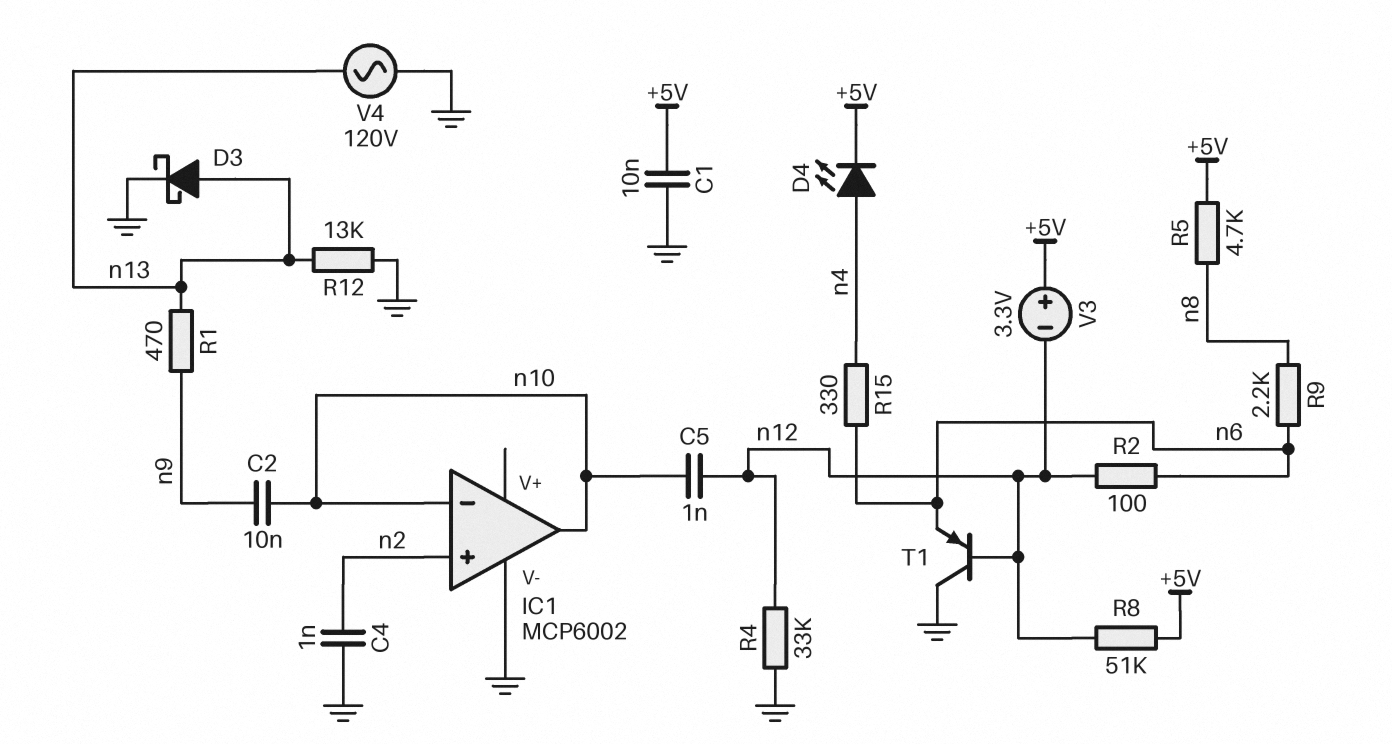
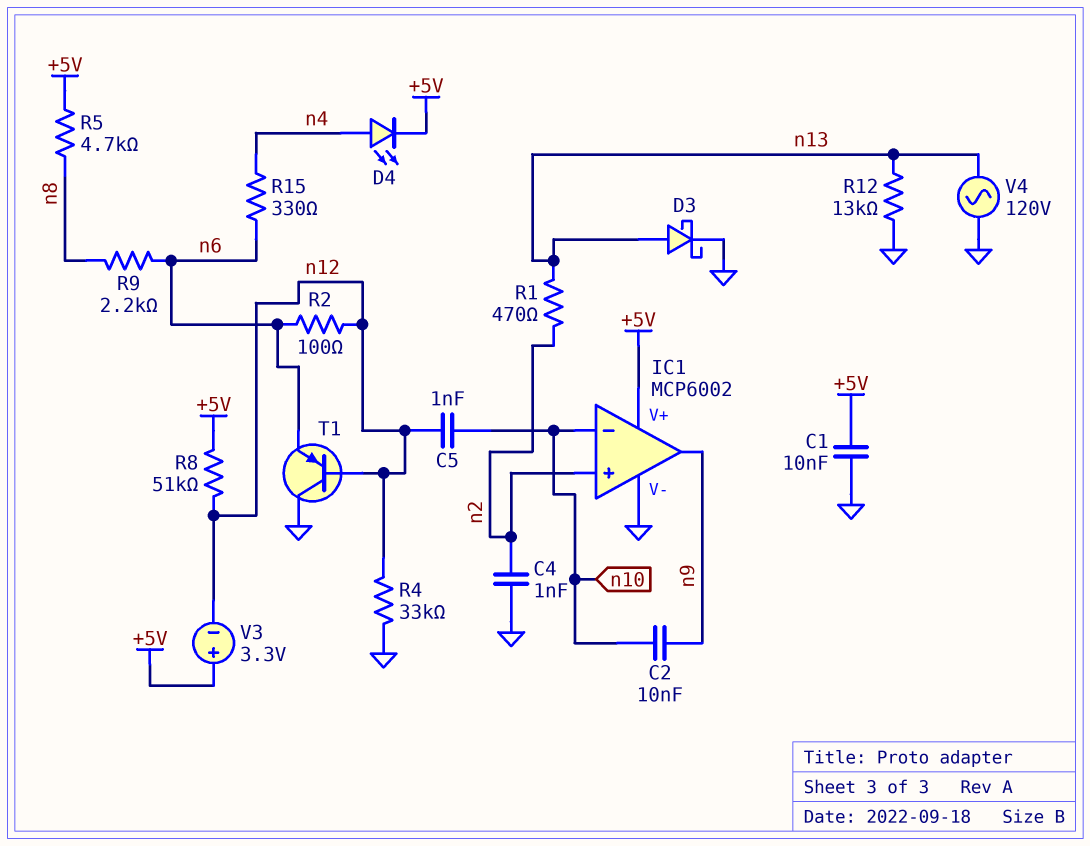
IC1 pin V+: none -> +5V
IC1 pin out: n10 -> n9
R1: 470 (n9, n13) -> 470 (n2, n13)

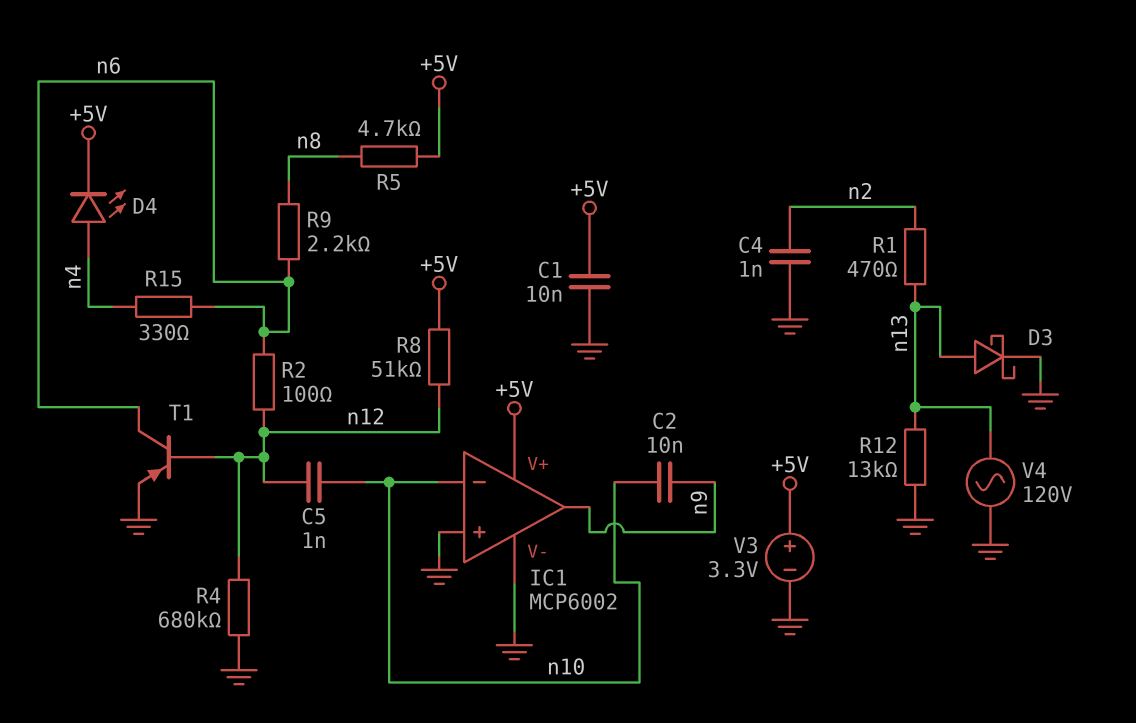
IC1 pin in+: n2 -> GND
R4: 33k (GND, n12) -> 680k (GND, n12)
T1: PNP (B n12, C GND, E n6) -> PNP (B n12, C n6, E GND)
V3: 3.3V (plus +5V, minus n12) -> 3.3V (plus +5V, minus GND)

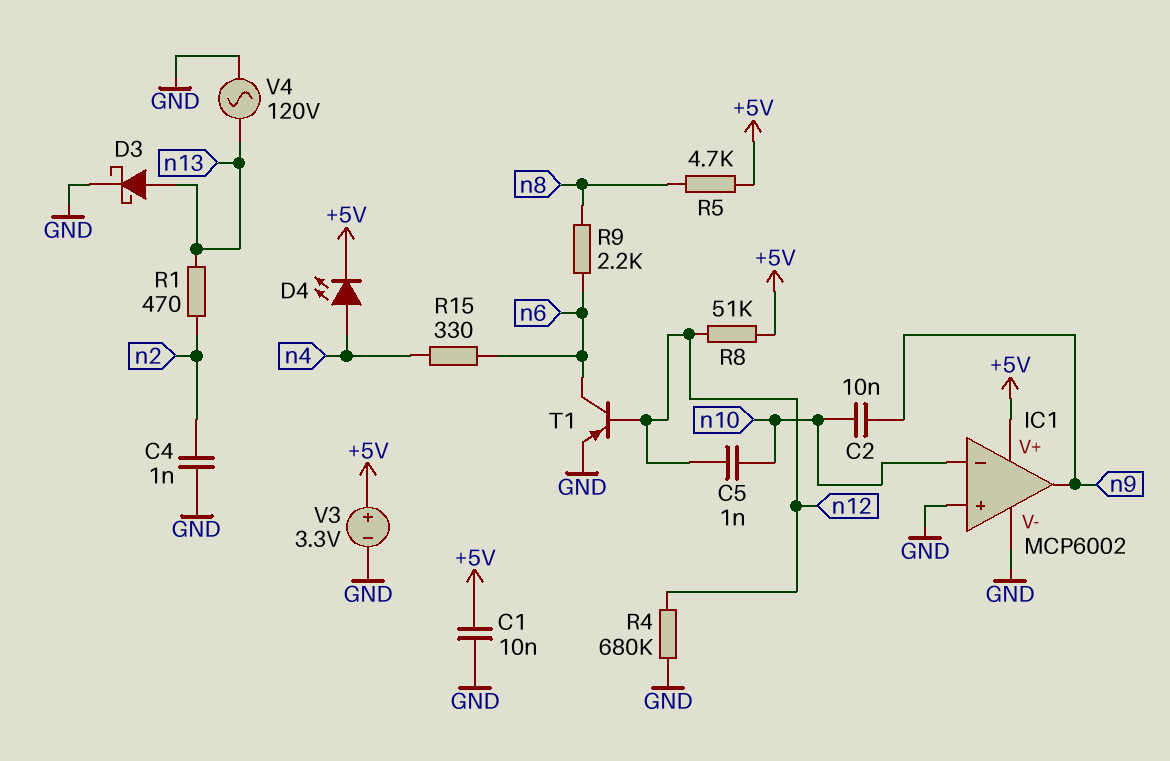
R2: 100 (n6, n12) -> none
R12: 13k (GND, n13) -> none

